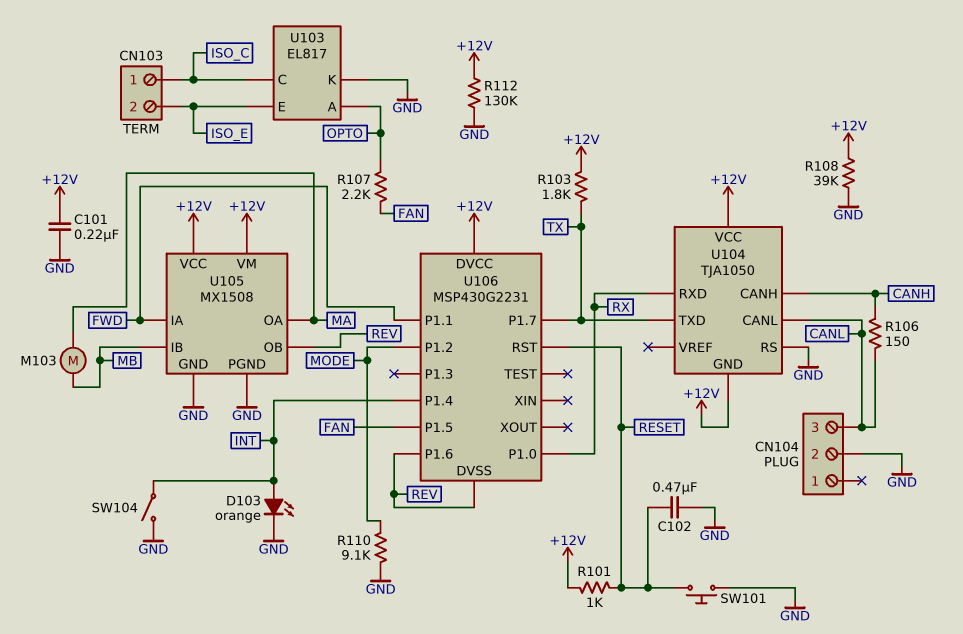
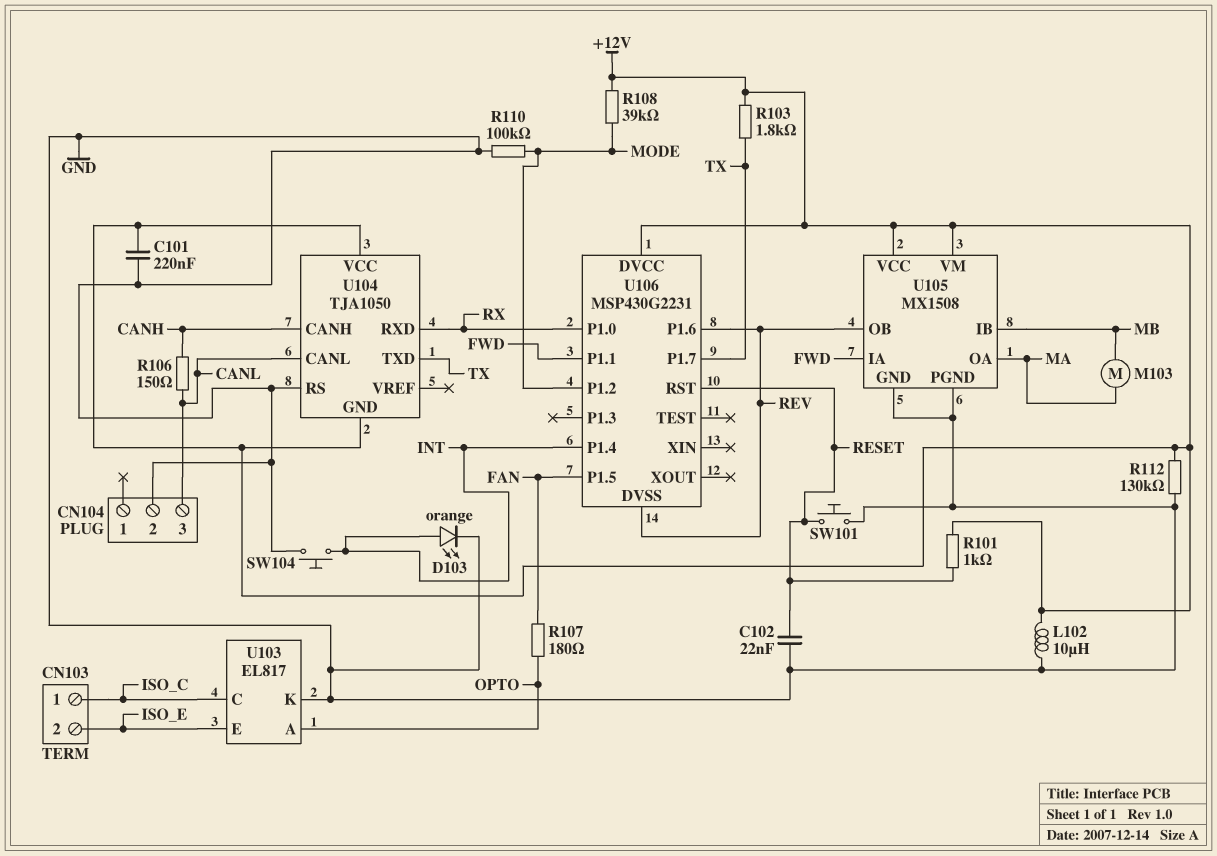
C102: 470nF (GND, RESET) -> 22nF (GND, RESET)
L102: none -> 10uH (+12V, GND)
R107: 2.2k (FAN, OPTO) -> 180 (FAN, OPTO)
R108: 39k (+12V, GND) -> 39k (+12V, MODE)
R110: 9.1k (GND, MODE) -> 100k (GND, MODE)
SW104: switch (GND, INT) -> button (GND, INT)

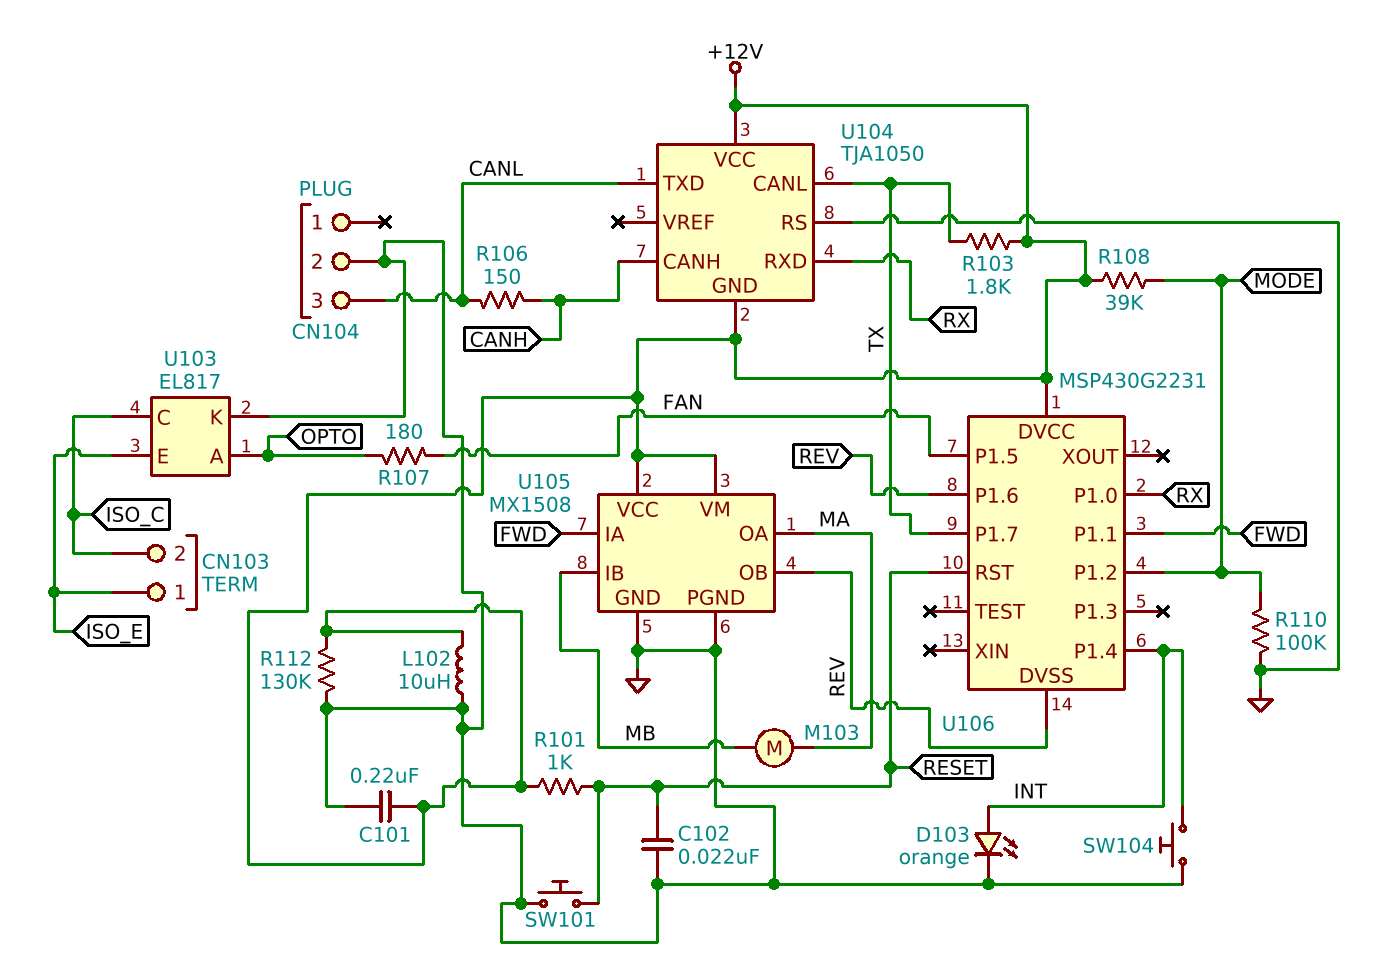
CN103 pin 1: ISO_C -> ISO_E
CN103 pin 2: ISO_E -> ISO_C
U104 pin CANL: CANL -> TX
U104 pin TXD: TX -> CANL

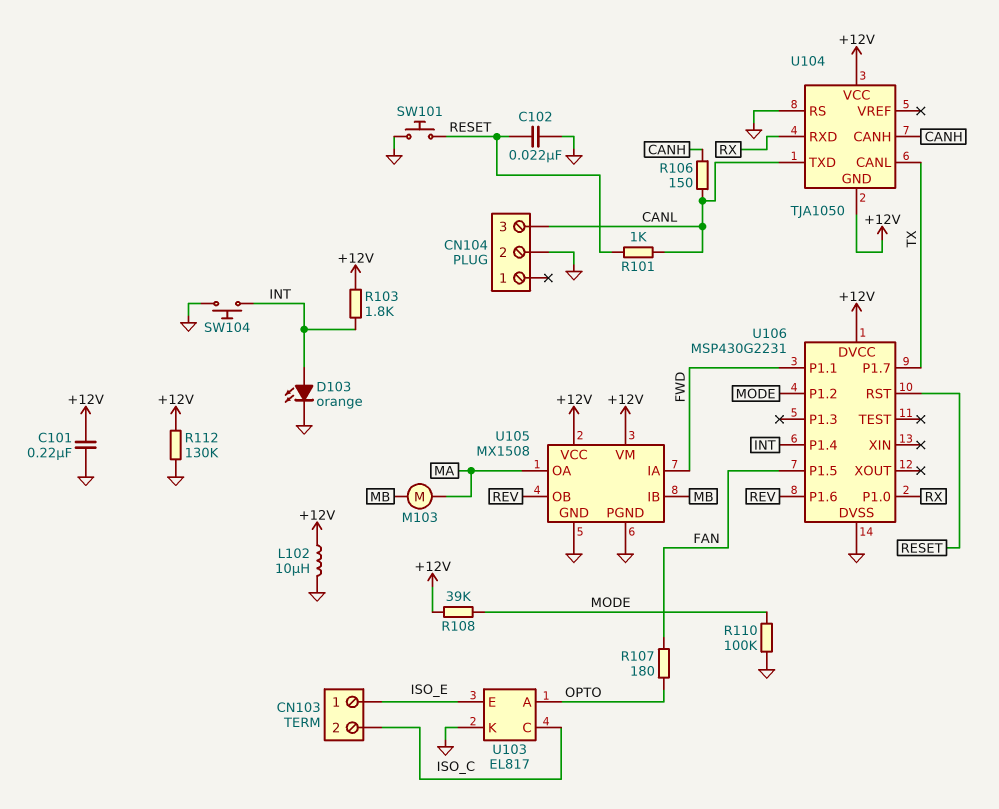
R101: 1k (+12V, RESET) -> 1k (CANL, RESET)
R103: 1.8k (+12V, TX) -> 1.8k (+12V, INT)
U106 pin DVSS: REV -> GND

